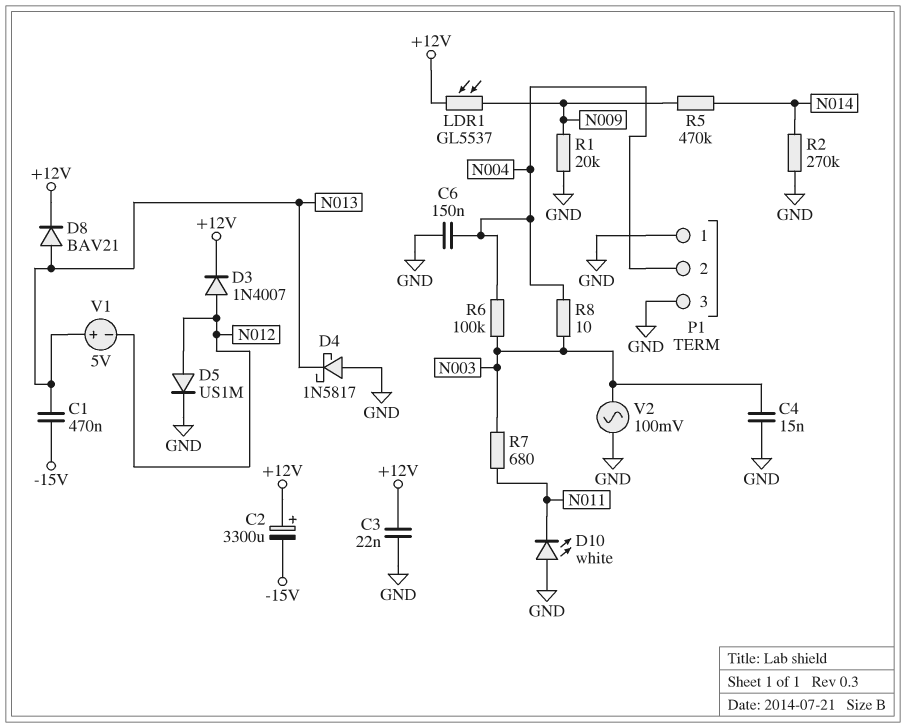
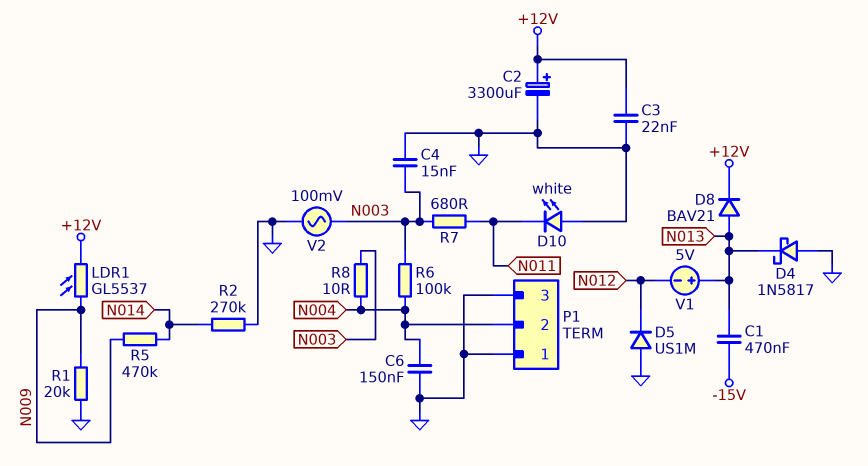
C2: 3300uF (plus +12V, minus -15V) -> 3300uF (plus +12V, minus GND)
D3: diode 1N4007 (A N012, K +12V) -> none
D5: diode US1M (A N012, K GND) -> diode US1M (A GND, K N012)

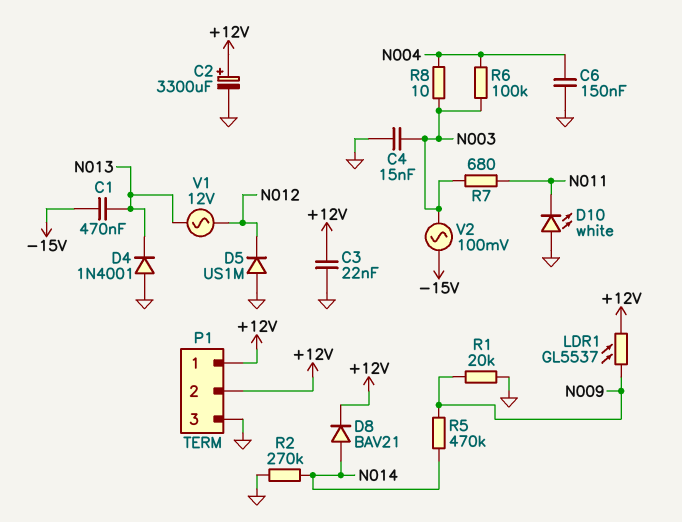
D4: schottky 1N5817 (A GND, K N013) -> diode 1N4001 (A GND, K N013)
D8: diode BAV21 (A N013, K +12V) -> diode BAV21 (A N014, K +12V)
P1 pin 1: GND -> +12V
P1 pin 2: N004 -> +12V
V1: 5V (plus N013, minus N012) -> AC 12V (N012, N013)
V2: AC 100mV (GND, N003) -> AC 100mV (-15V, N003)

